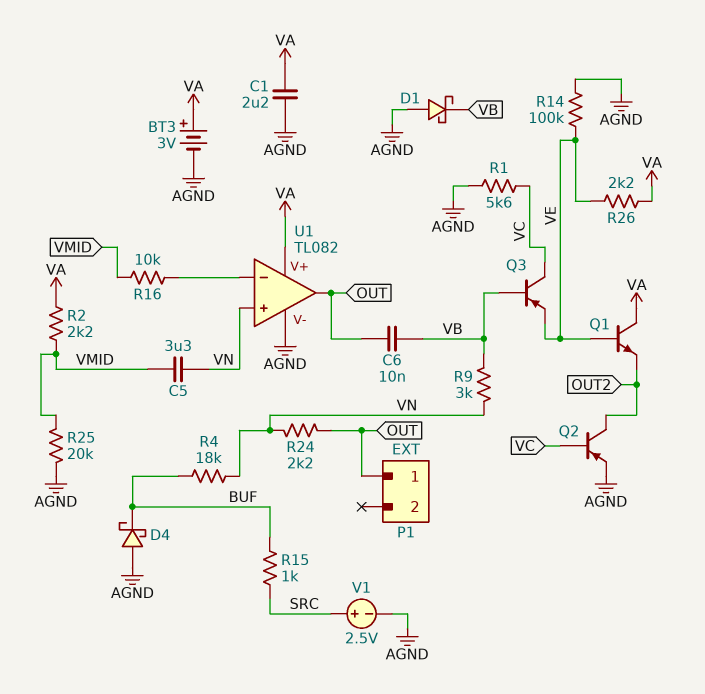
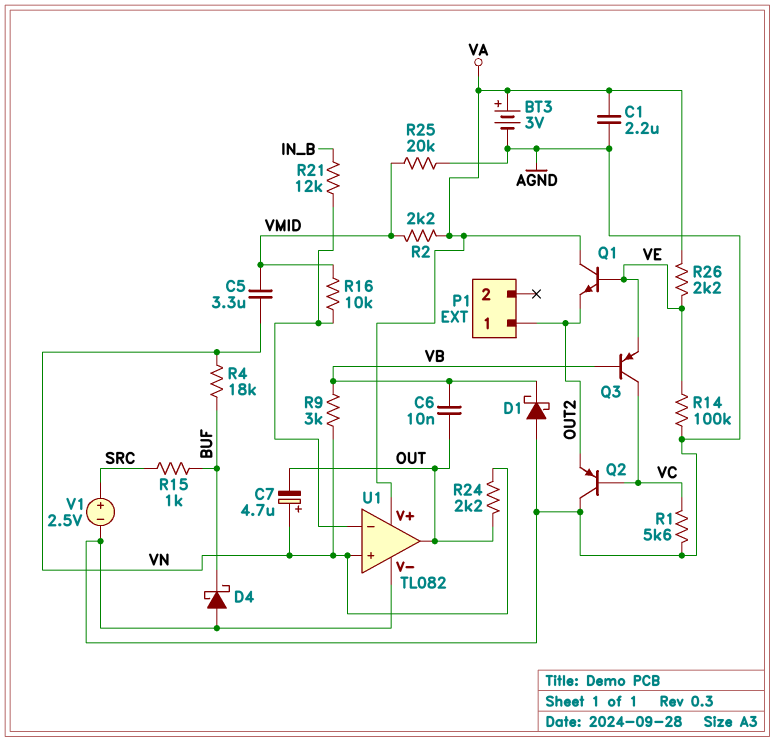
C7: none -> 4.7uF (plus VN, minus OUT)
P1 pin 1: OUT -> OUT2
Q2: PNP (B VC, C OUT2, E AGND) -> PNP (B VC, C AGND, E OUT2)
R21: none -> 12k (IN_B, U1/in-)

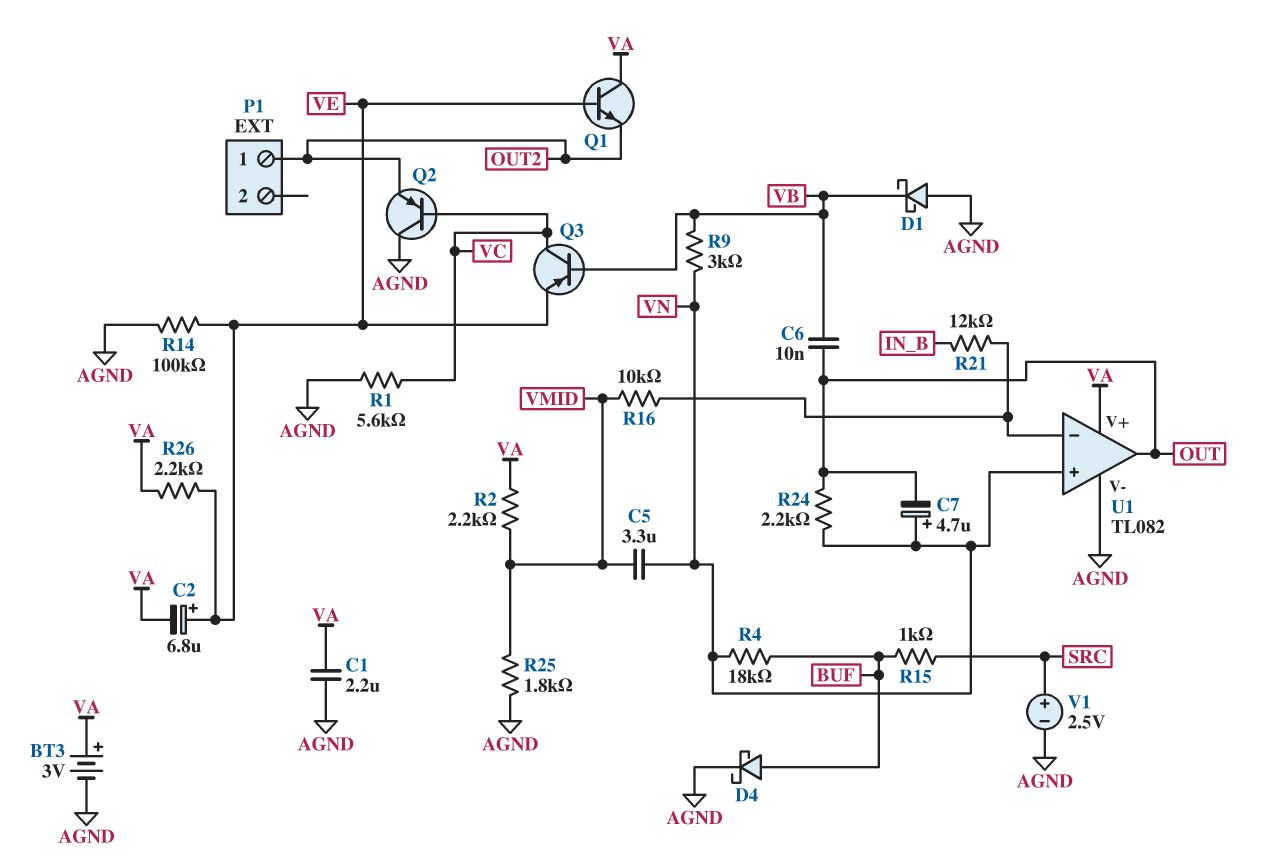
C2: none -> 6.8uF (plus VE, minus VA)
D4: schottky (A AGND, K BUF) -> schottky (A BUF, K AGND)
R25: 20k (AGND, VMID) -> 1.8k (AGND, VMID)

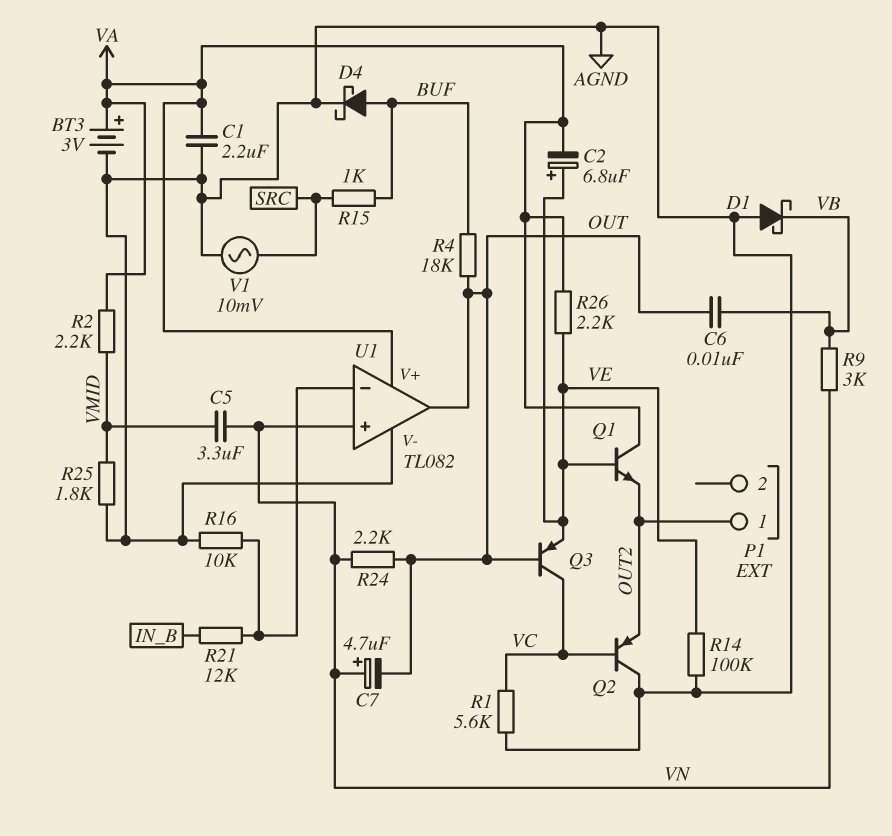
Q3: PNP (B VB, C VC, E VE) -> PNP (B OUT, C VC, E VE)
R4: 18k (BUF, VN) -> 18k (BUF, OUT)
R16: 10k (U1/in-, VMID) -> 10k (AGND, U1/in-)
V1: 2.5V (plus SRC, minus AGND) -> AC 10mV (AGND, SRC)

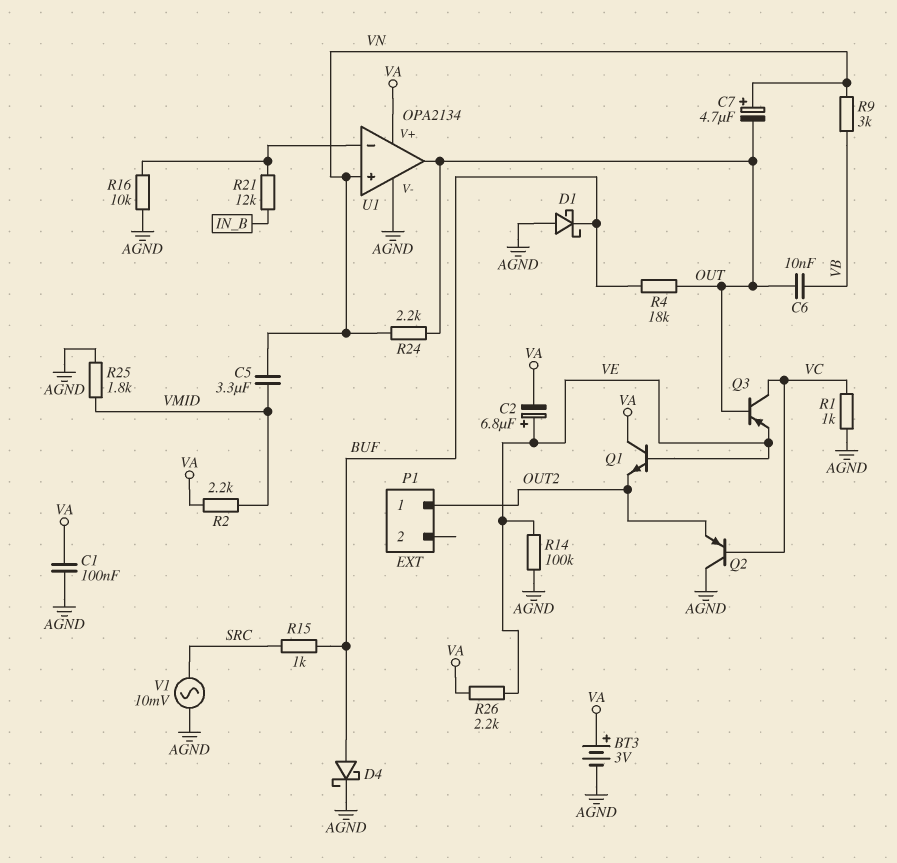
C1: 2.2uF (AGND, VA) -> 100nF (AGND, VA)
D1: schottky (A AGND, K VB) -> schottky (A AGND, K BUF)
R1: 5.6k (AGND, VC) -> 1k (AGND, VC)
U1: TL082 -> OPA2134

